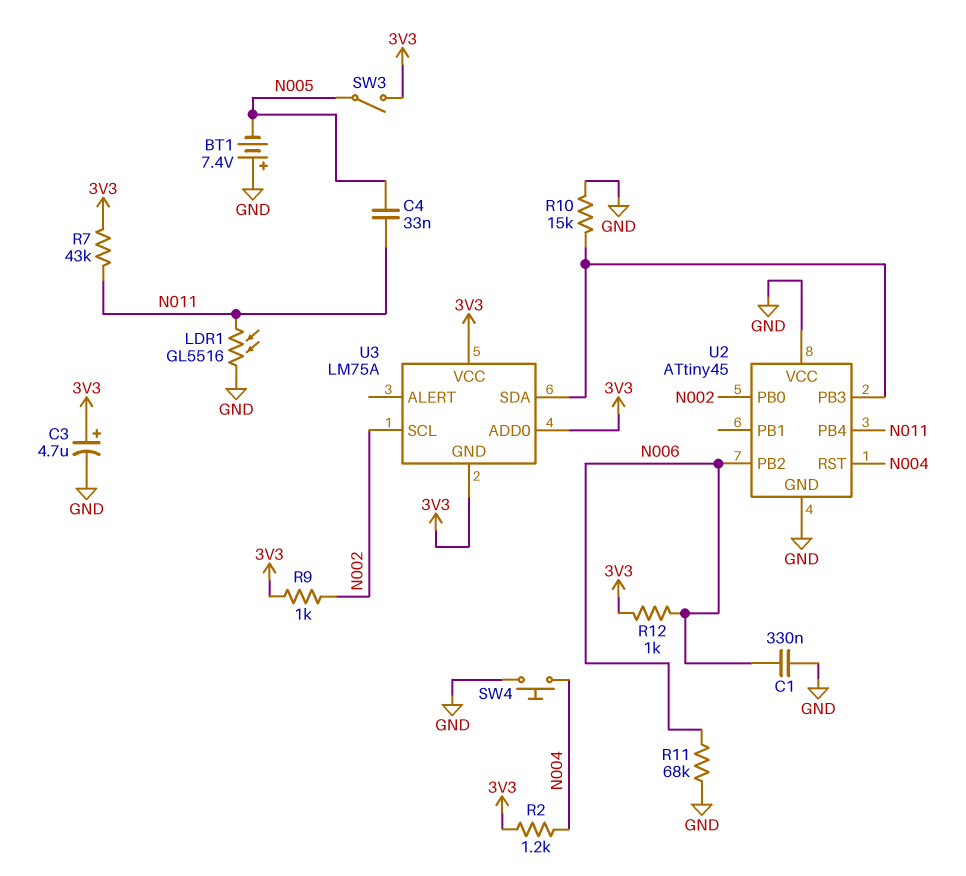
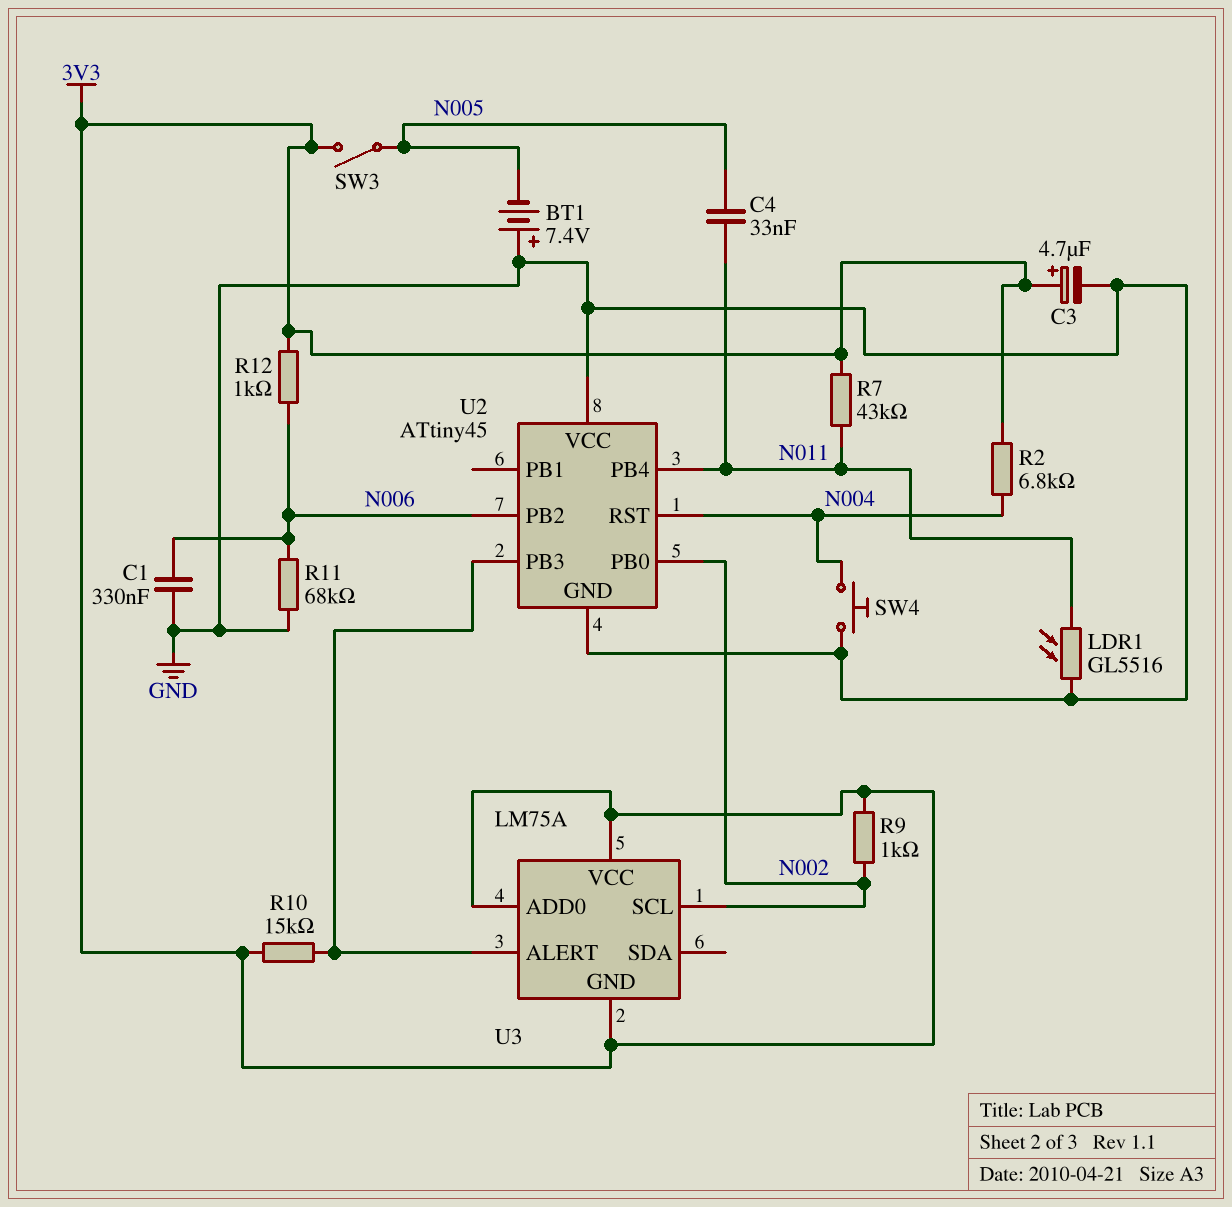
R2: 1.2k (3V3, N004) -> 6.8k (3V3, N004)
R10: 15k (GND, U2/PB3) -> 15k (3V3, U2/PB3)
U3 pin ALERT: none -> U2/PB3
U3 pin SDA: U2/PB3 -> none

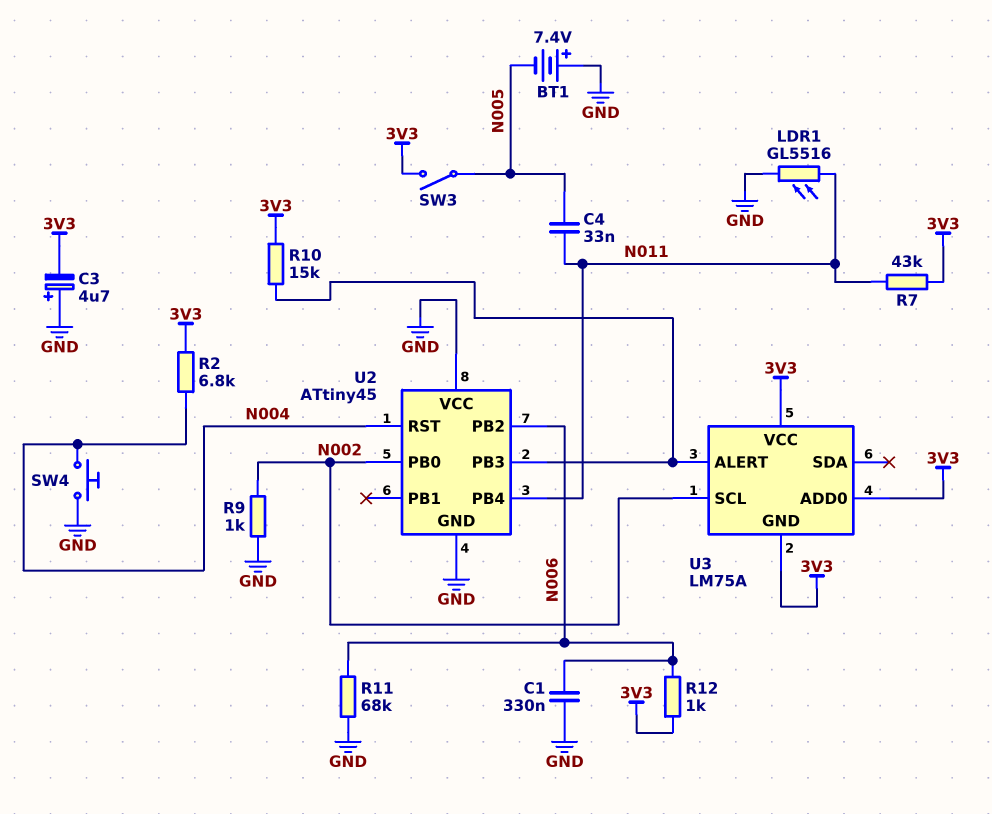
C3: 4.7uF (plus 3V3, minus GND) -> 4.7uF (plus GND, minus 3V3)
R9: 1k (3V3, N002) -> 1k (GND, N002)

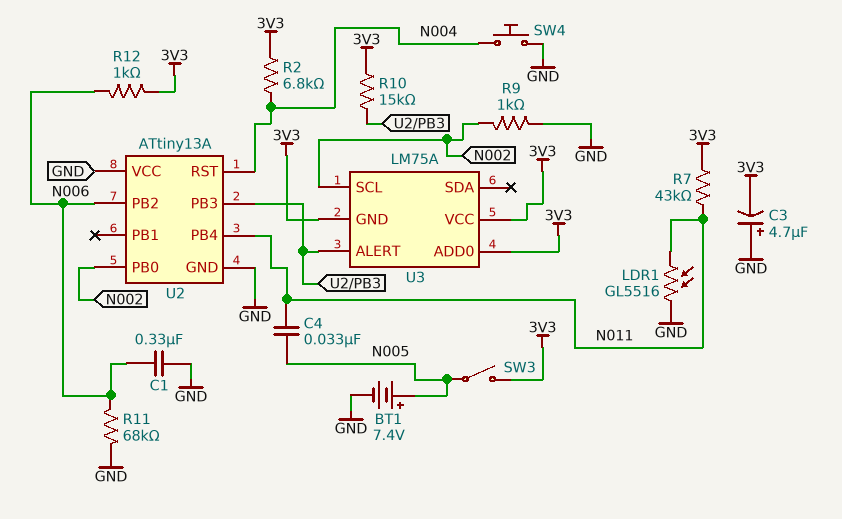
BT1: 7.4V (plus GND, minus N005) -> 7.4V (plus N005, minus GND)
U2: ATtiny45 -> ATtiny13A

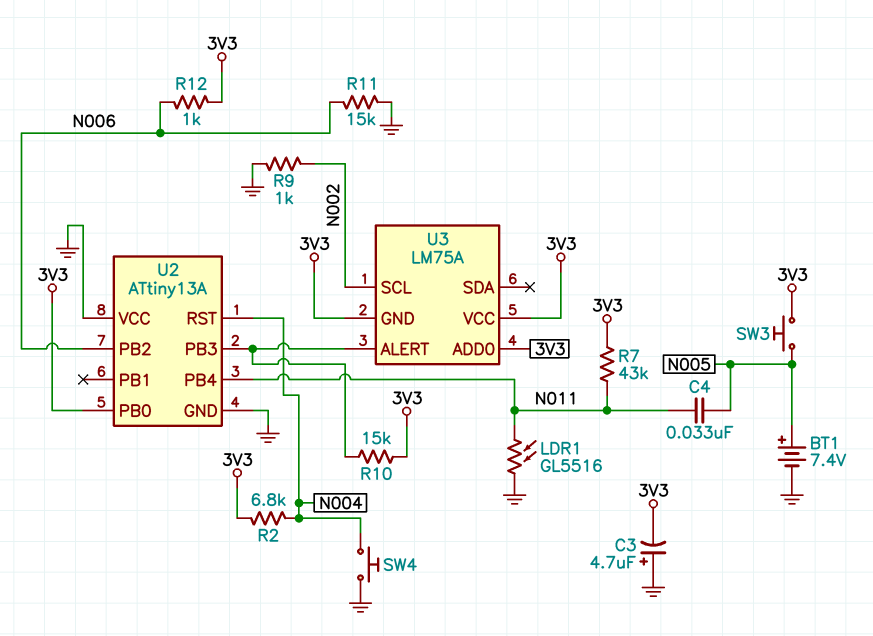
C1: 330nF (GND, N006) -> none
R11: 68k (GND, N006) -> 15k (GND, N006)
SW3: switch (3V3, N005) -> button (3V3, N005)
U2 pin PB0: N002 -> 3V3

